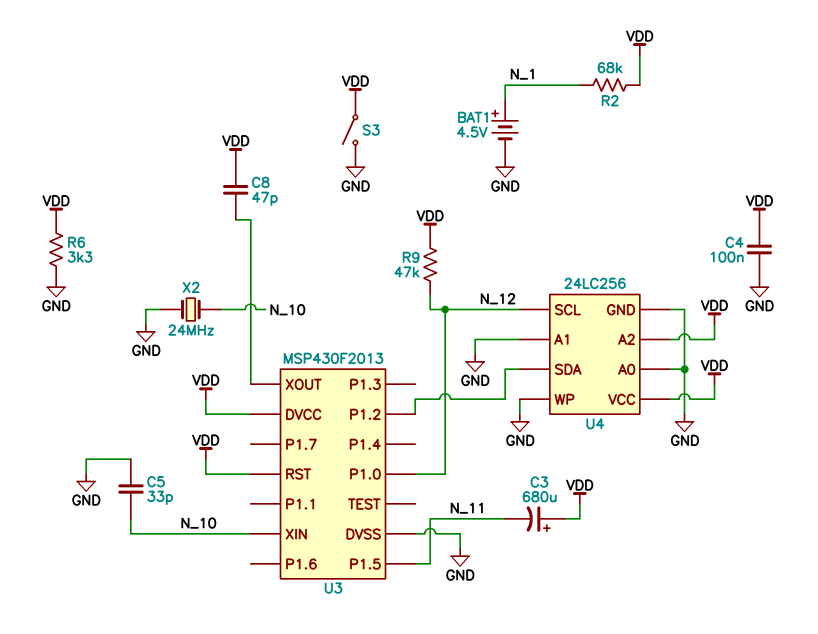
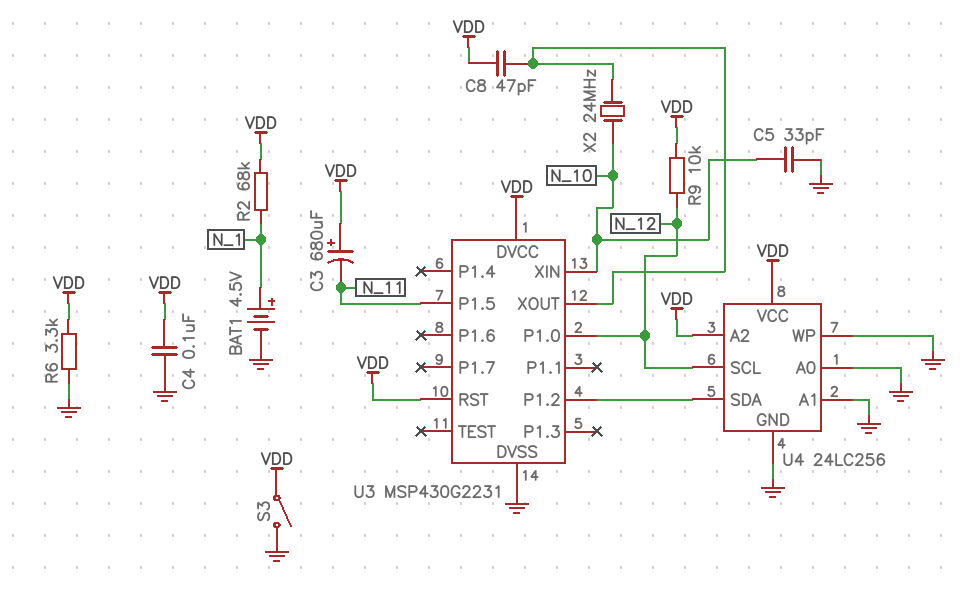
R9: 47k (N_12, VDD) -> 10k (N_12, VDD)
U3: MSP430F2013 -> MSP430G2231
X2: 24MHz (GND, N_10) -> 24MHz (N_10, U3/XOUT)

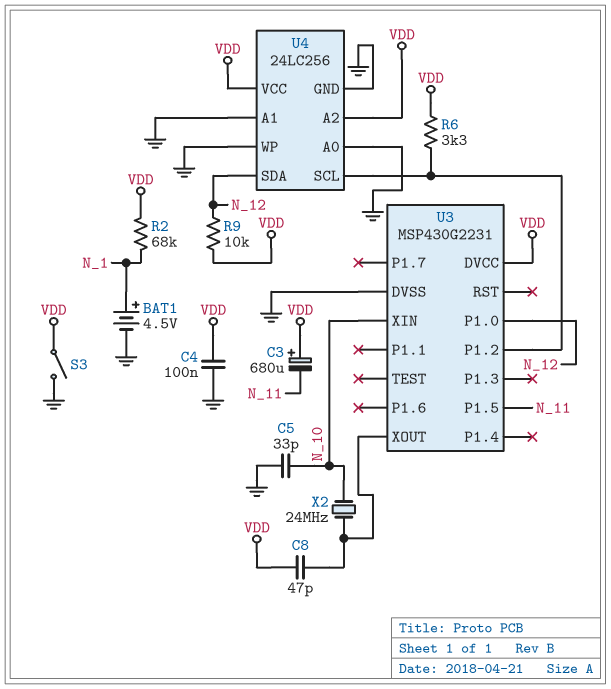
R6: 3.3k (GND, VDD) -> 3.3k (U3/P1.2, VDD)
U3 pin RST: VDD -> none
U4 pin SCL: N_12 -> U3/P1.2
U4 pin SDA: U3/P1.2 -> N_12

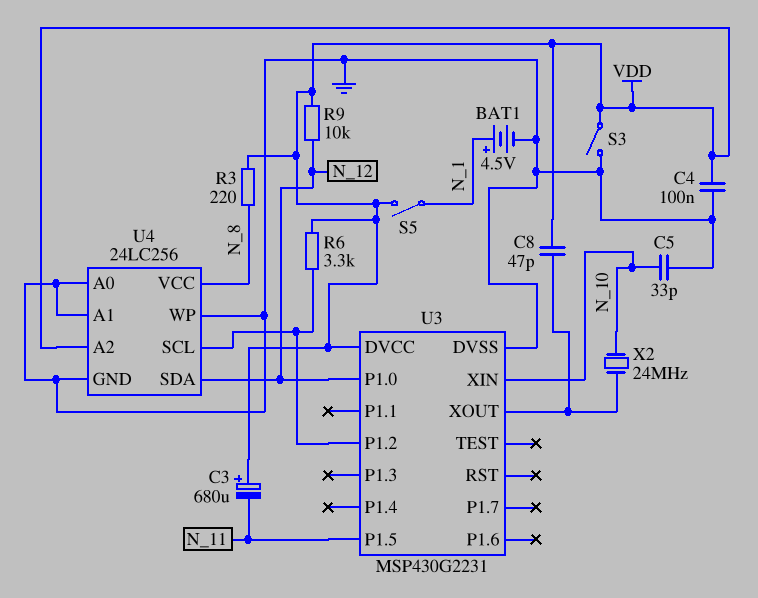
R2: 68k (N_1, VDD) -> none
R3: none -> 220 (N_8, VDD)
S5: none -> switch (N_1, VDD)
U4 pin VCC: VDD -> N_8

